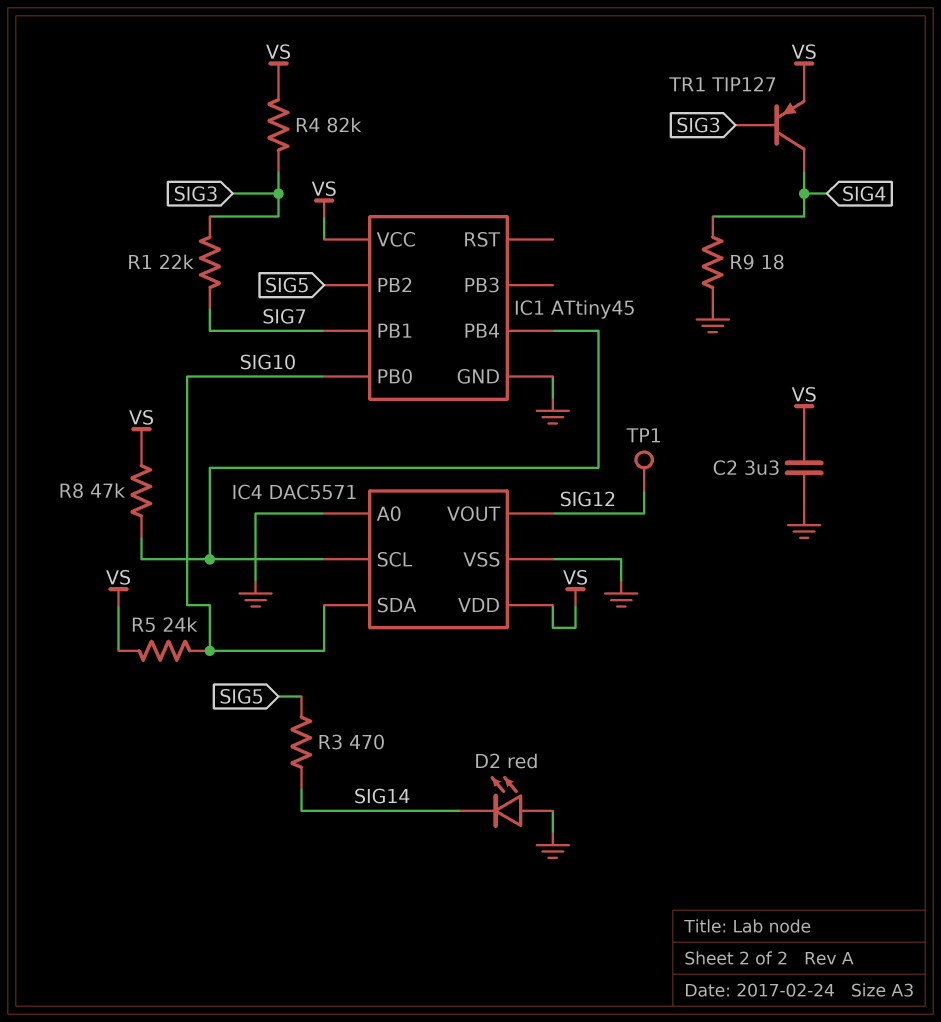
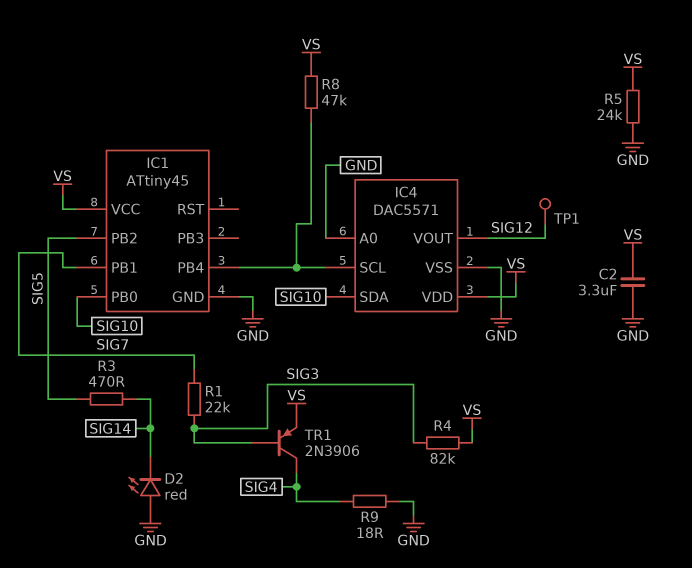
R5: 24k (SIG10, VS) -> 24k (GND, VS)
TR1: PNP TIP127 (B SIG3, C SIG4, E VS) -> PNP 2N3906 (B SIG3, C SIG4, E VS)

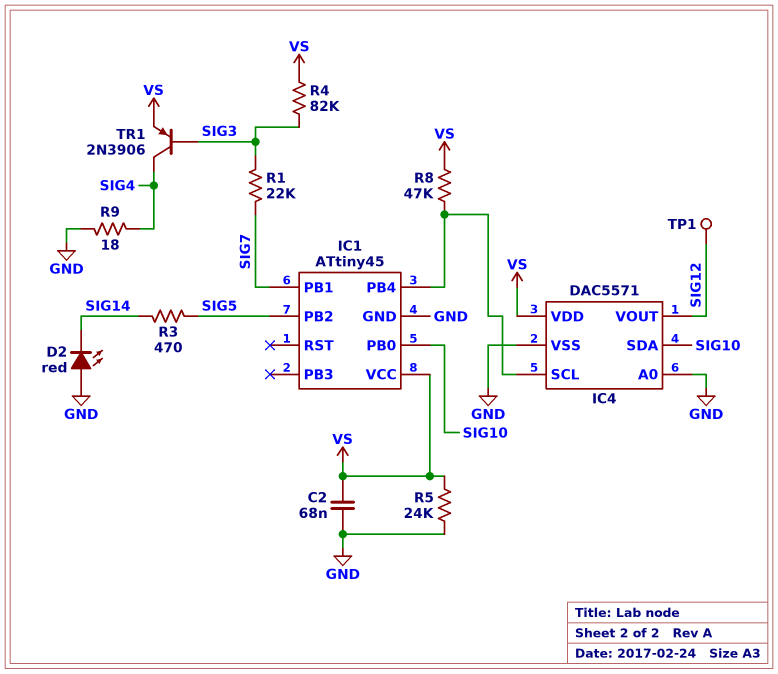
C2: 3.3uF (GND, VS) -> 68nF (GND, VS)

